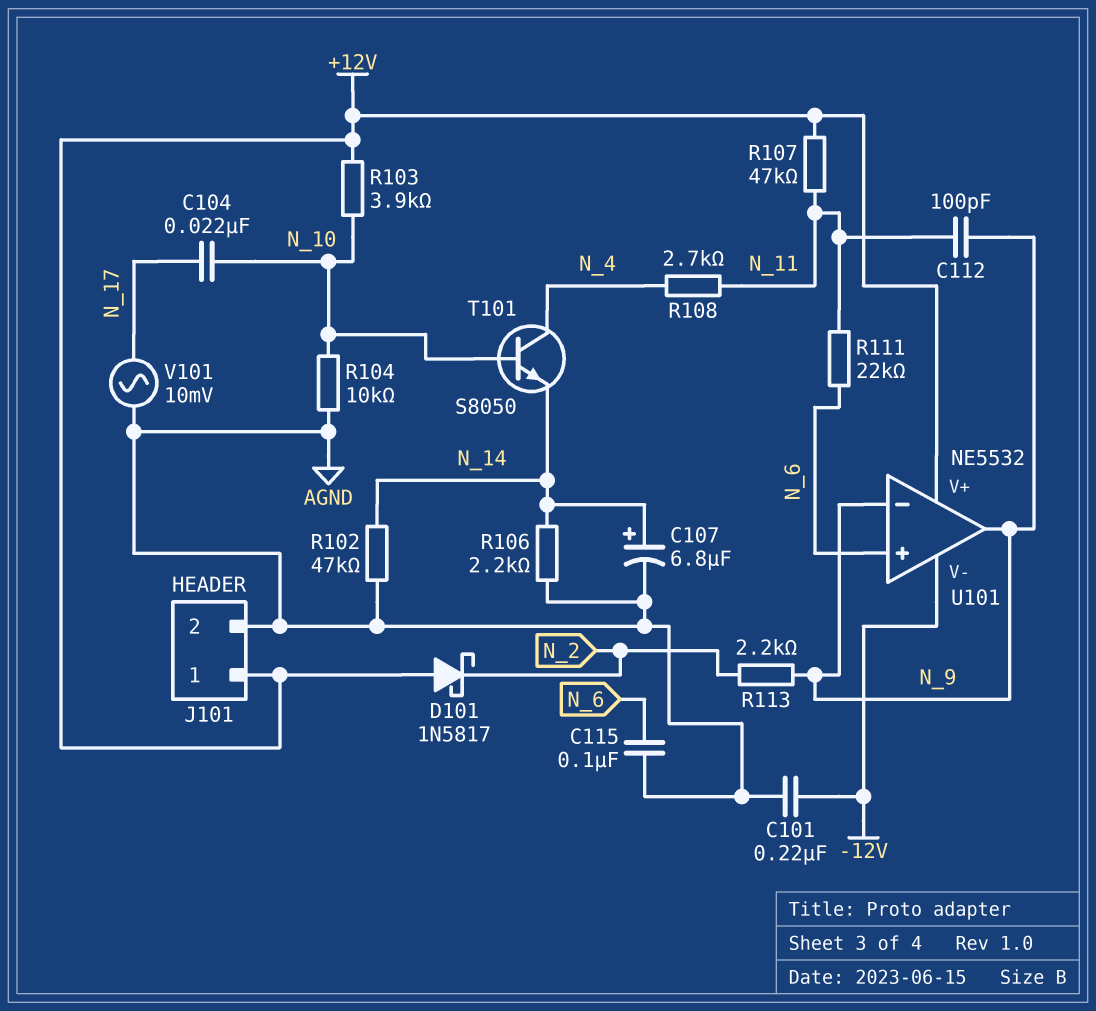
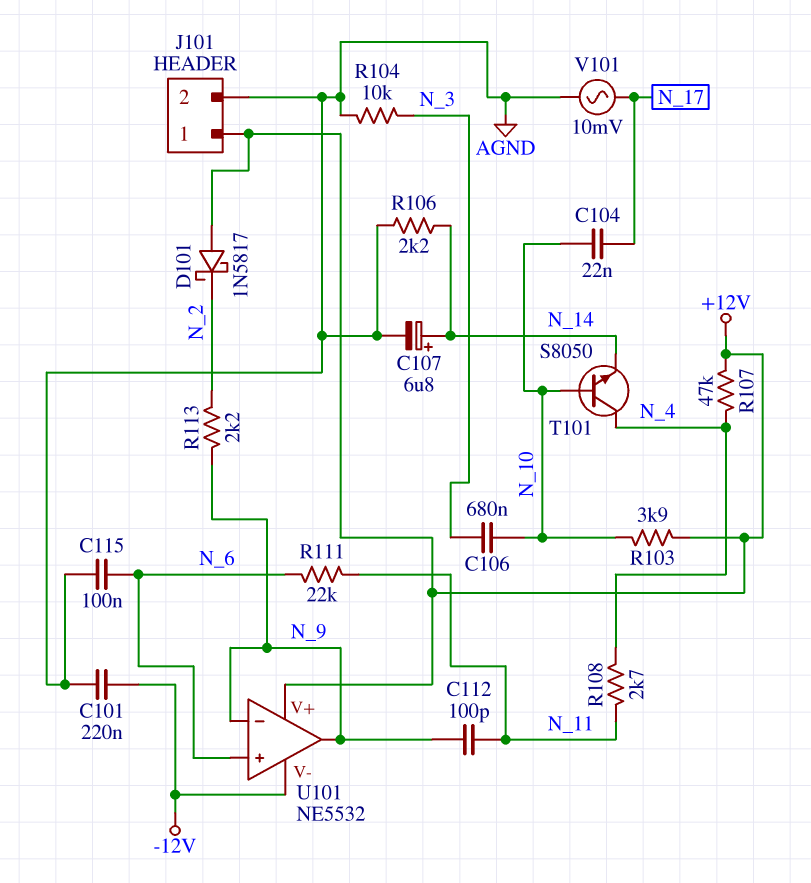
C106: none -> 680nF (N_3, N_10)
R102: 47k (AGND, N_14) -> none
R104: 10k (AGND, N_10) -> 10k (AGND, N_3)
R107: 47k (+12V, N_11) -> 47k (+12V, N_4)

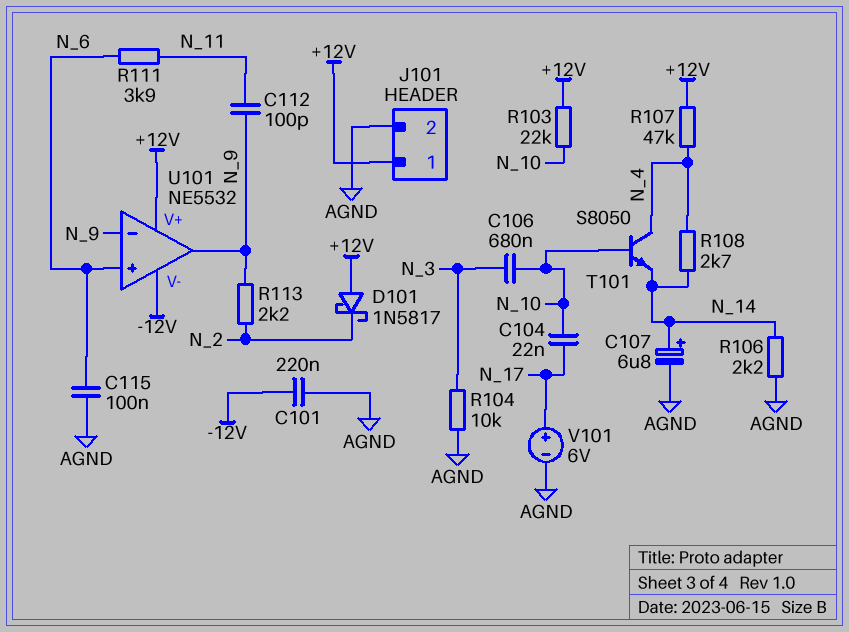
R103: 3.9k (+12V, N_10) -> 22k (+12V, N_10)
R108: 2.7k (N_4, N_11) -> 2.7k (N_4, N_14)
R111: 22k (N_6, N_11) -> 3.9k (N_6, N_11)
V101: AC 10mV (AGND, N_17) -> 6V (plus N_17, minus AGND)

